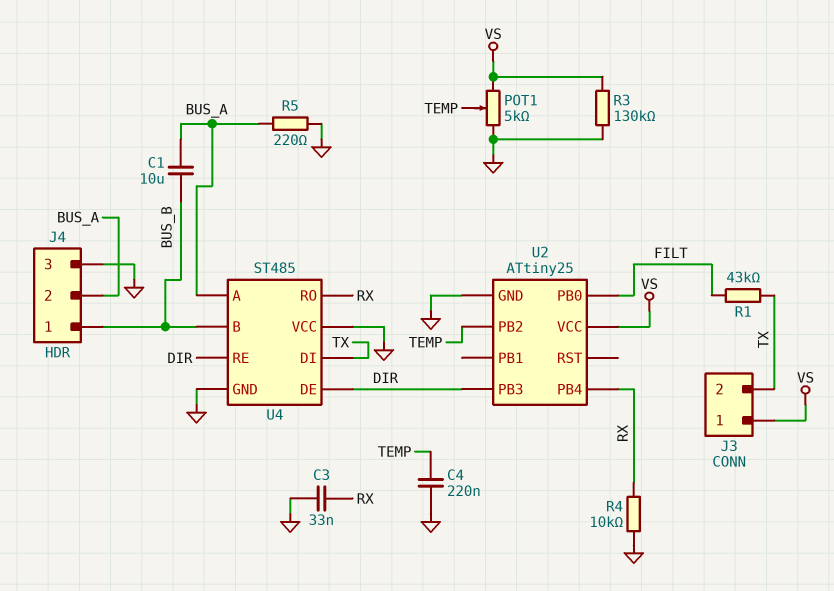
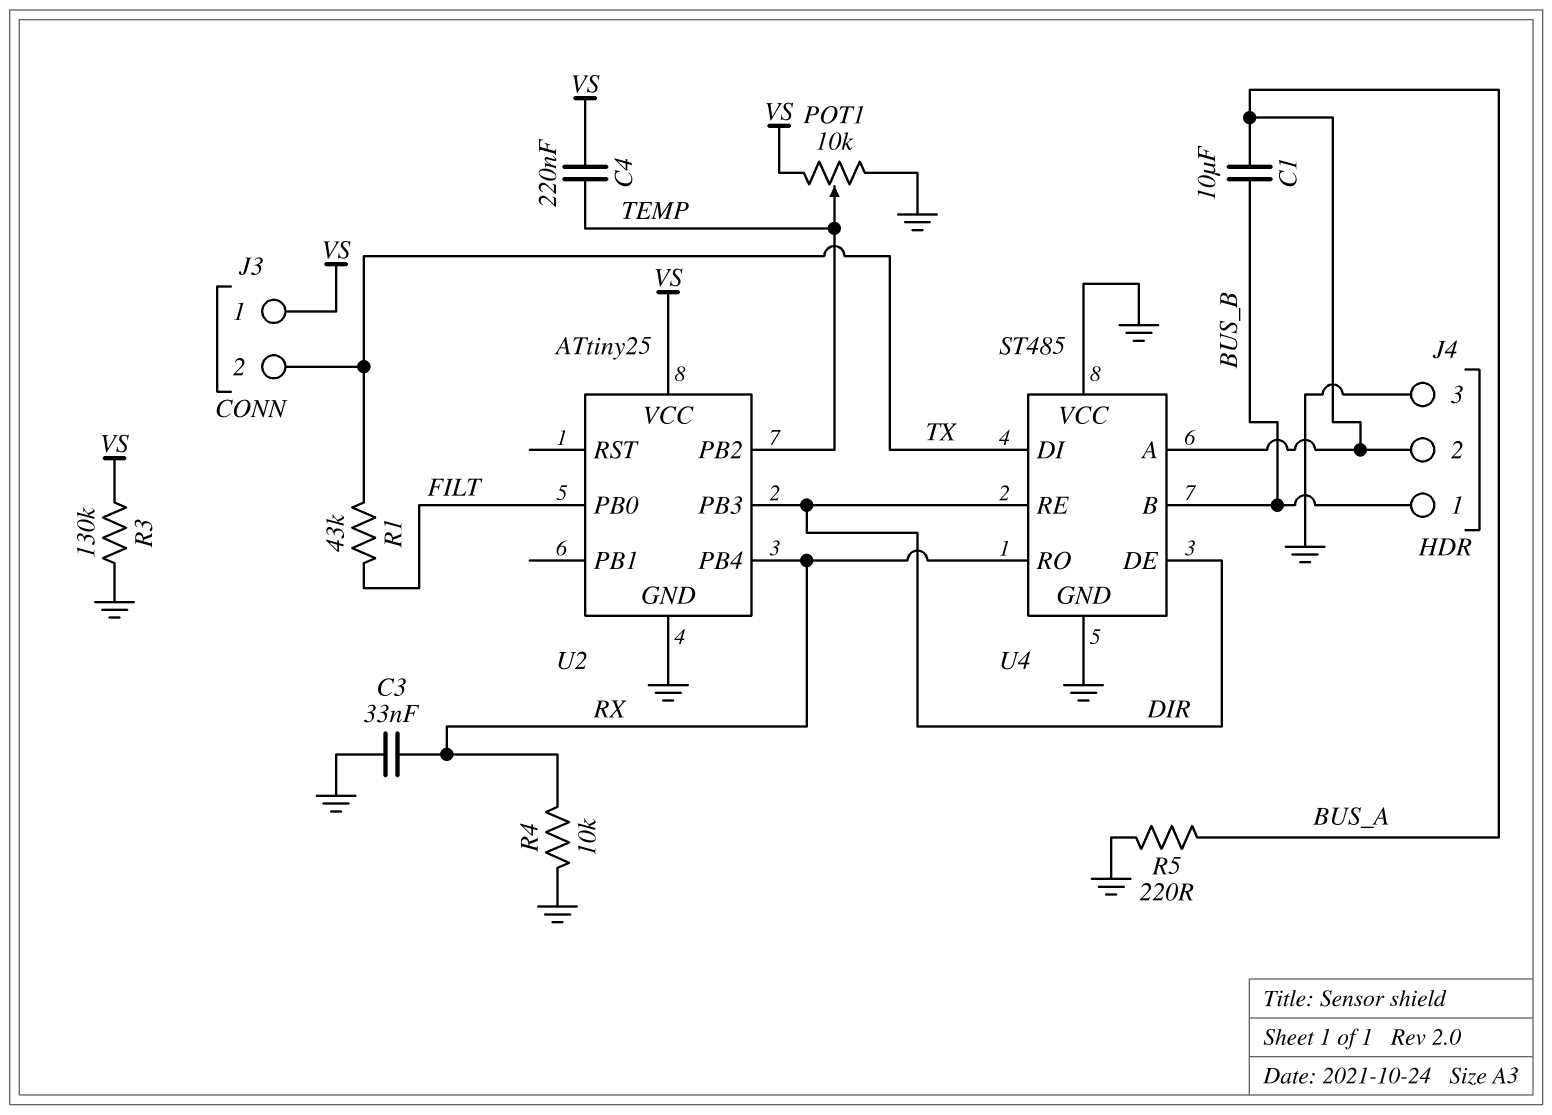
C4: 220nF (GND, TEMP) -> 220nF (TEMP, VS)
POT1: 5k (GND, VS, wiper TEMP) -> 10k (GND, VS, wiper TEMP)

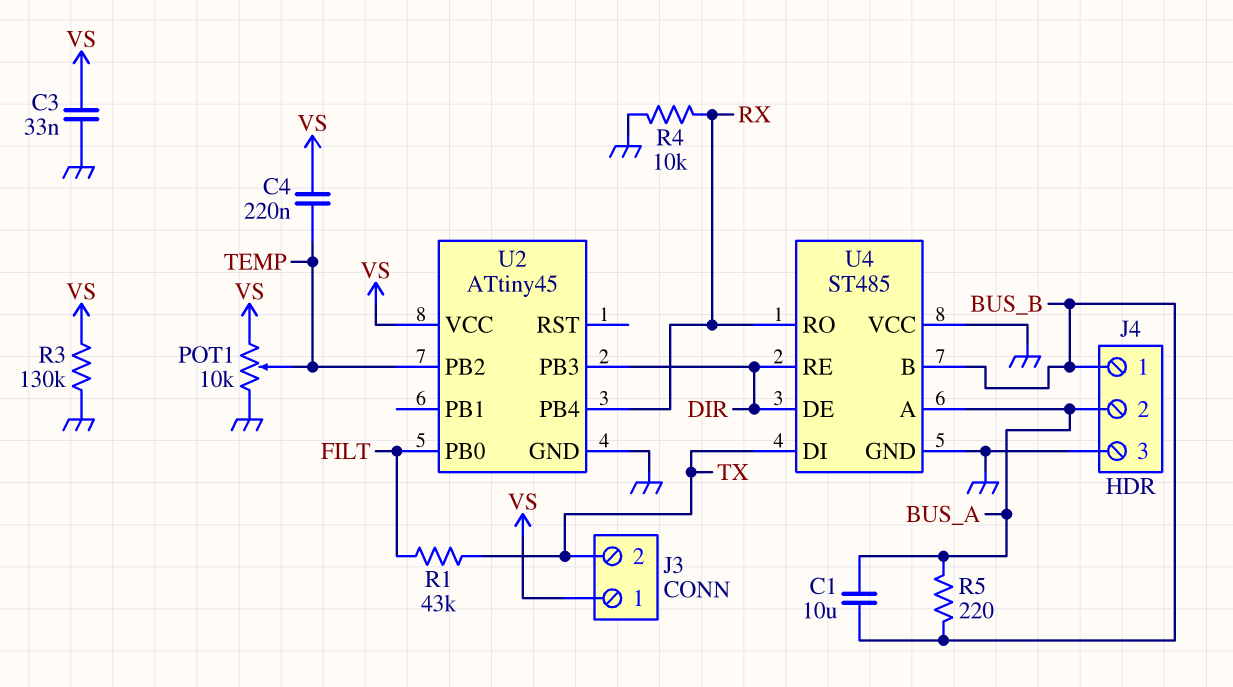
C3: 33nF (GND, RX) -> 33nF (GND, VS)
R5: 220 (BUS_A, GND) -> 220 (BUS_A, BUS_B)
U2: ATtiny25 -> ATtiny45

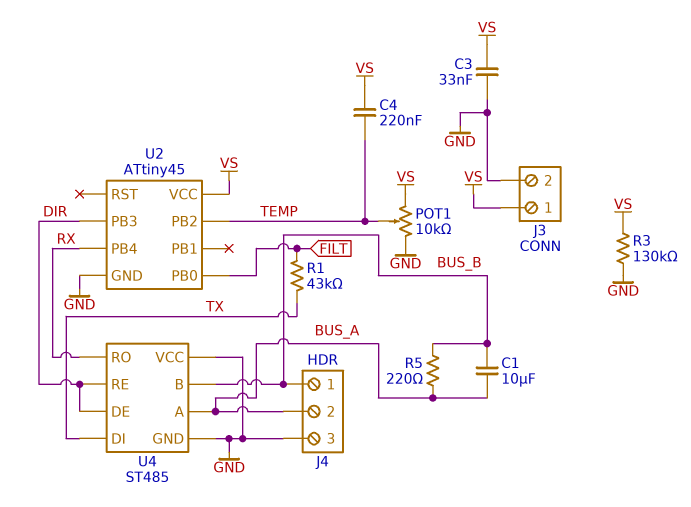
J3 pin 2: TX -> GND
R4: 10k (GND, RX) -> none

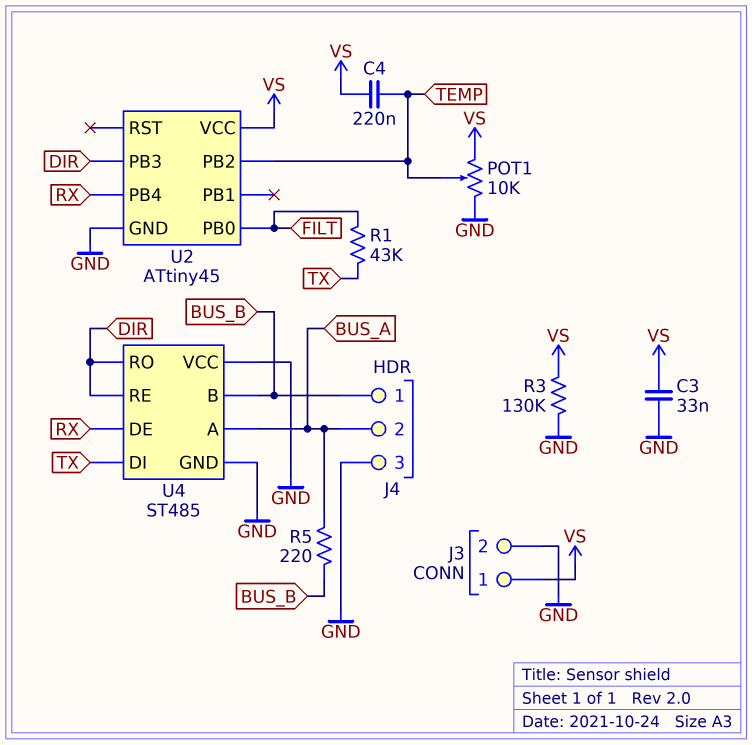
C1: 10uF (BUS_A, BUS_B) -> none
U4 pin DE: DIR -> RX
U4 pin RO: RX -> DIR

